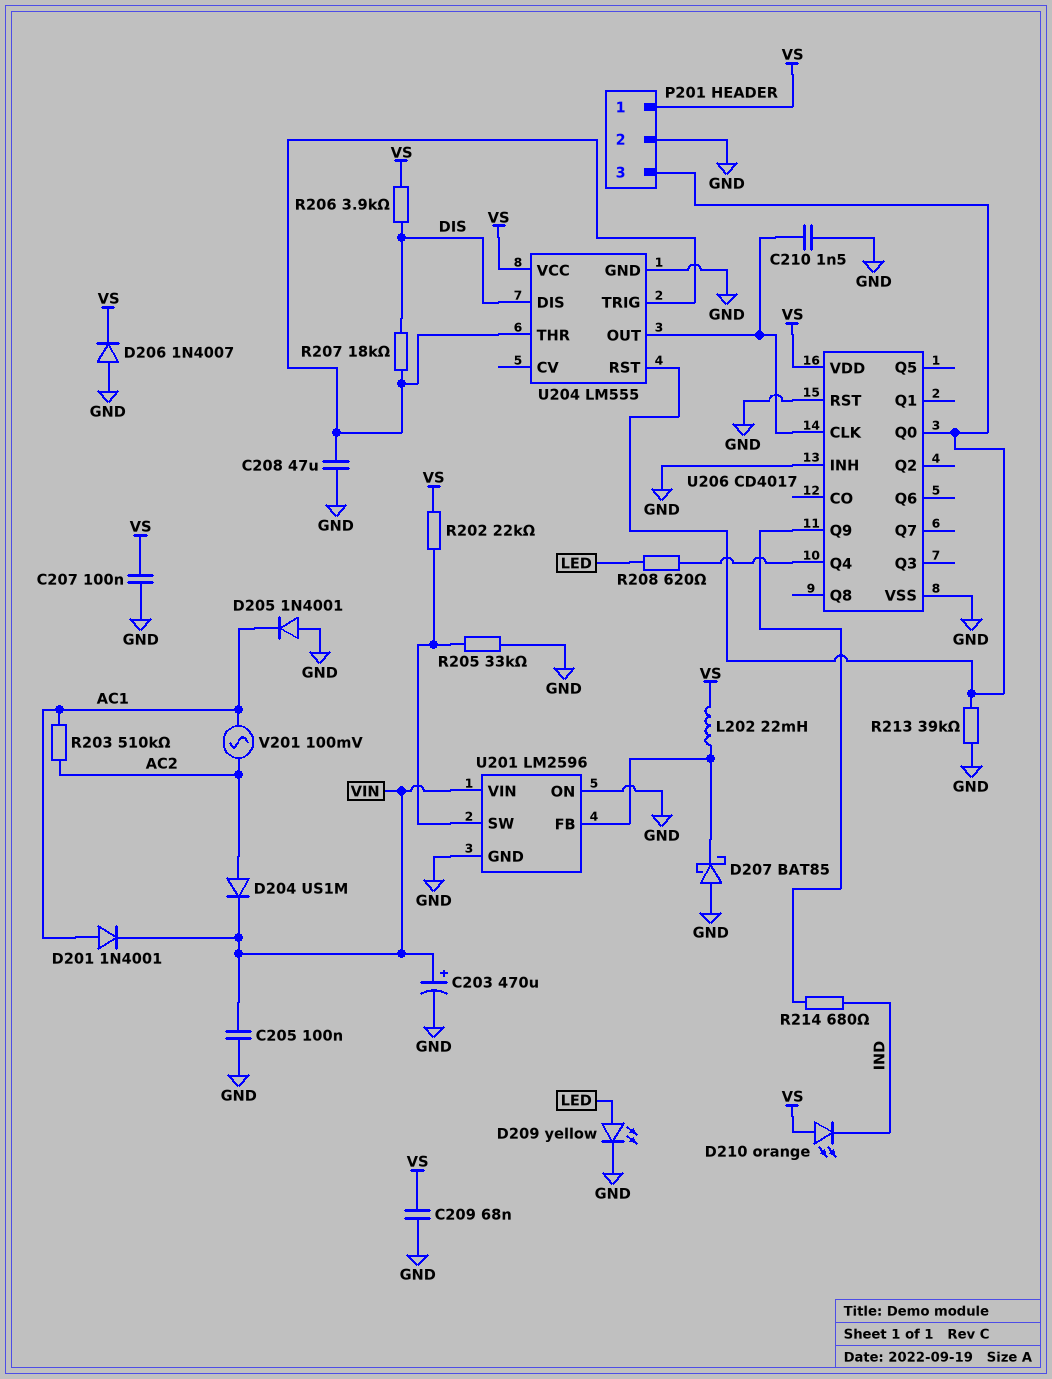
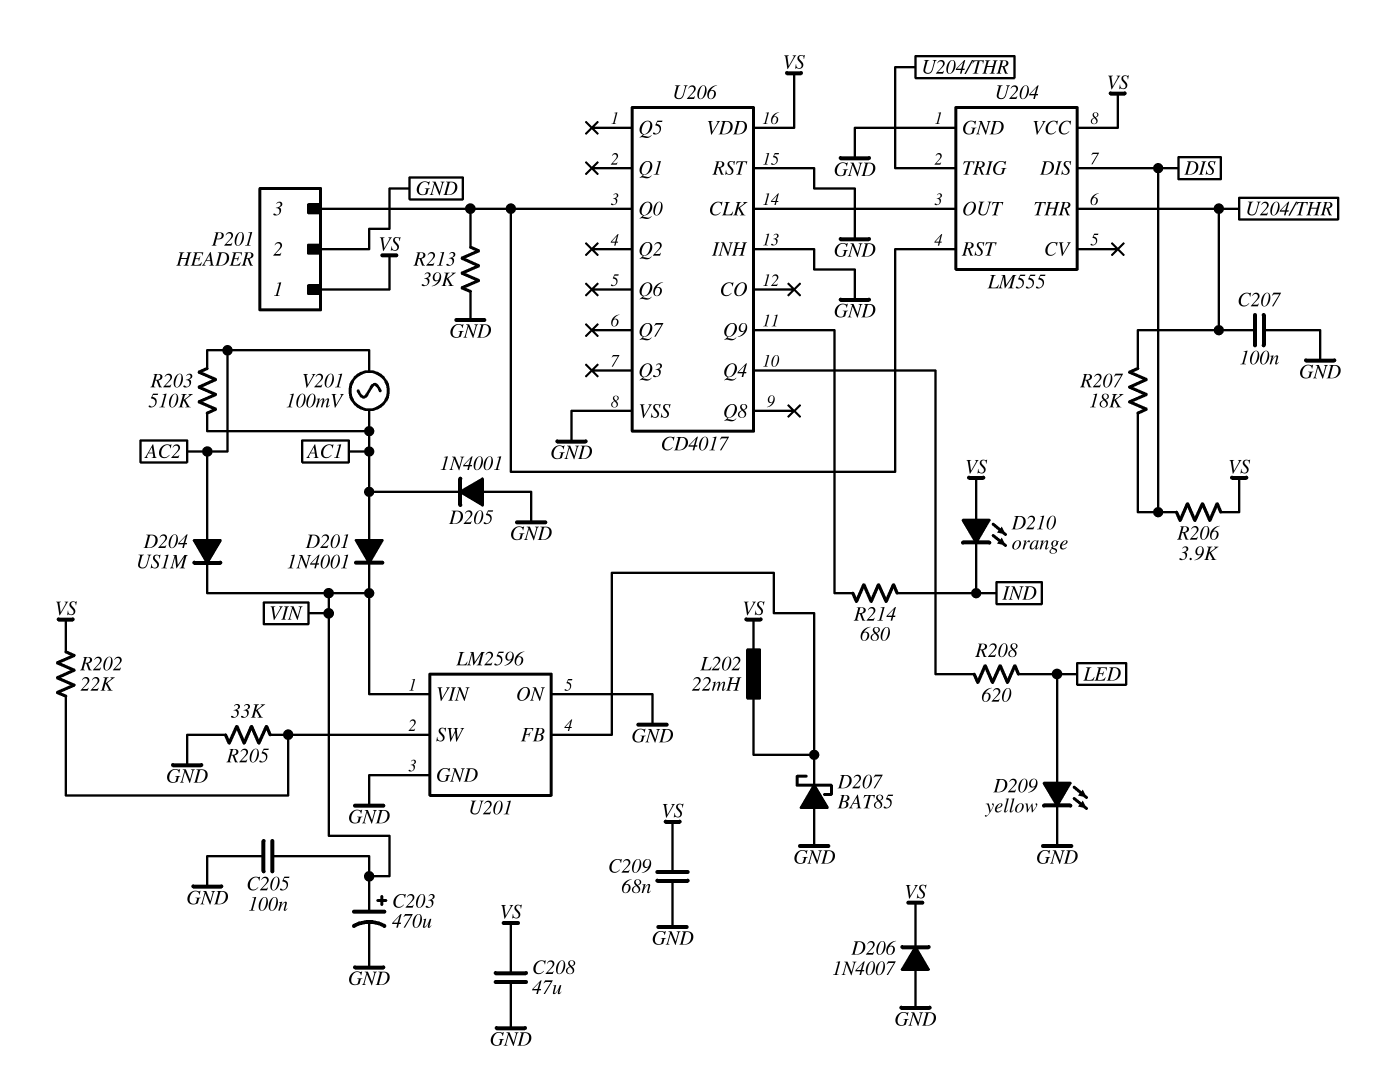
C207: 100nF (GND, VS) -> 100nF (GND, U204/THR)
C208: 47uF (GND, U204/THR) -> 47uF (GND, VS)
C210: 1.5nF (GND, U204/OUT) -> none

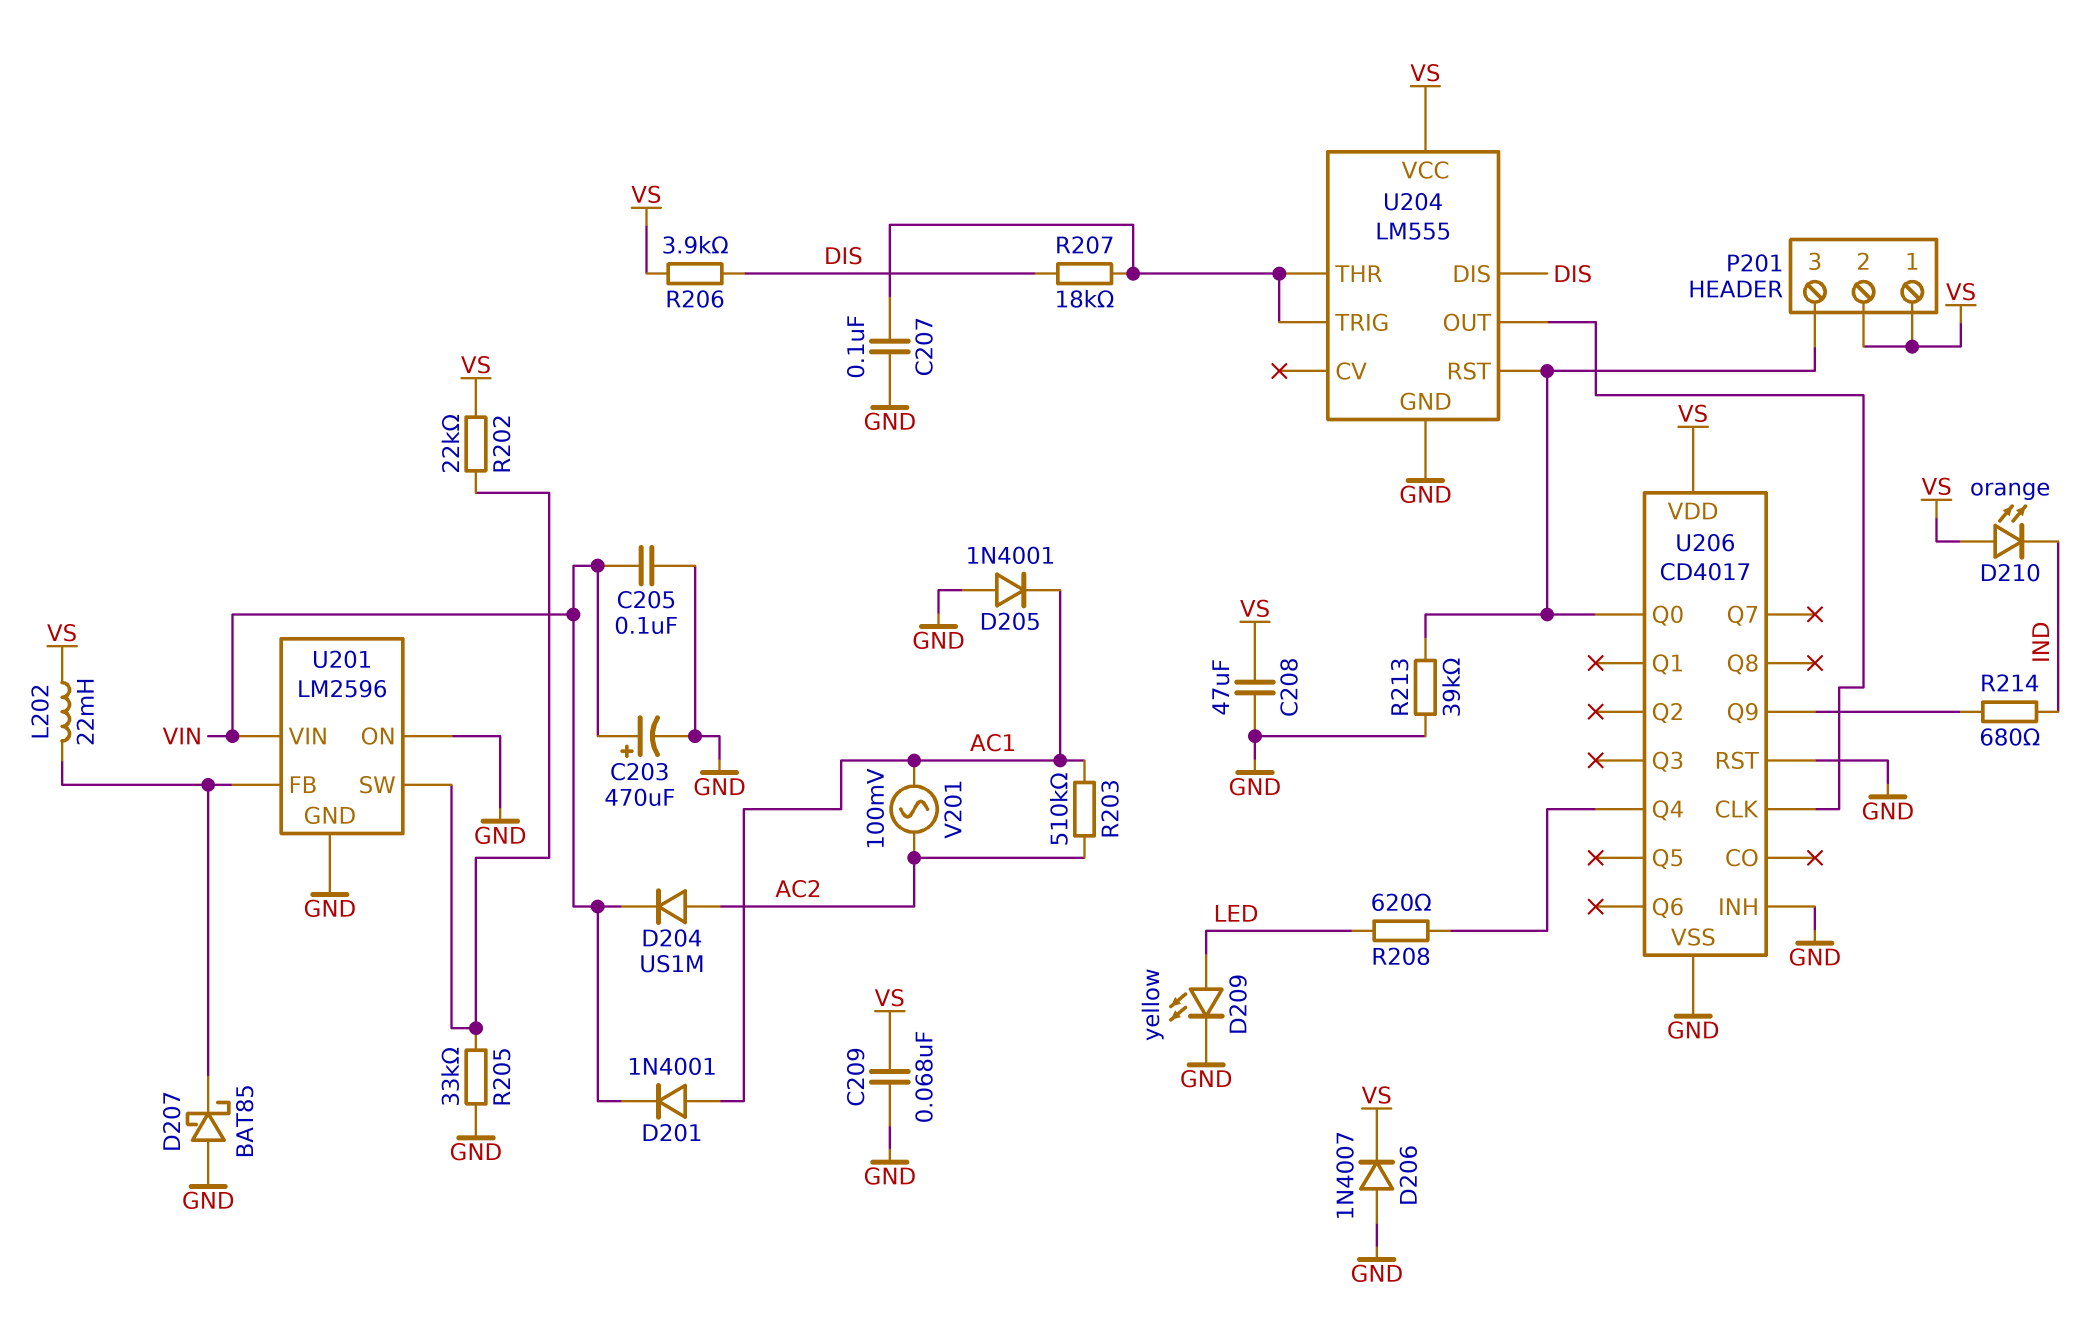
P201 pin 2: GND -> VS

